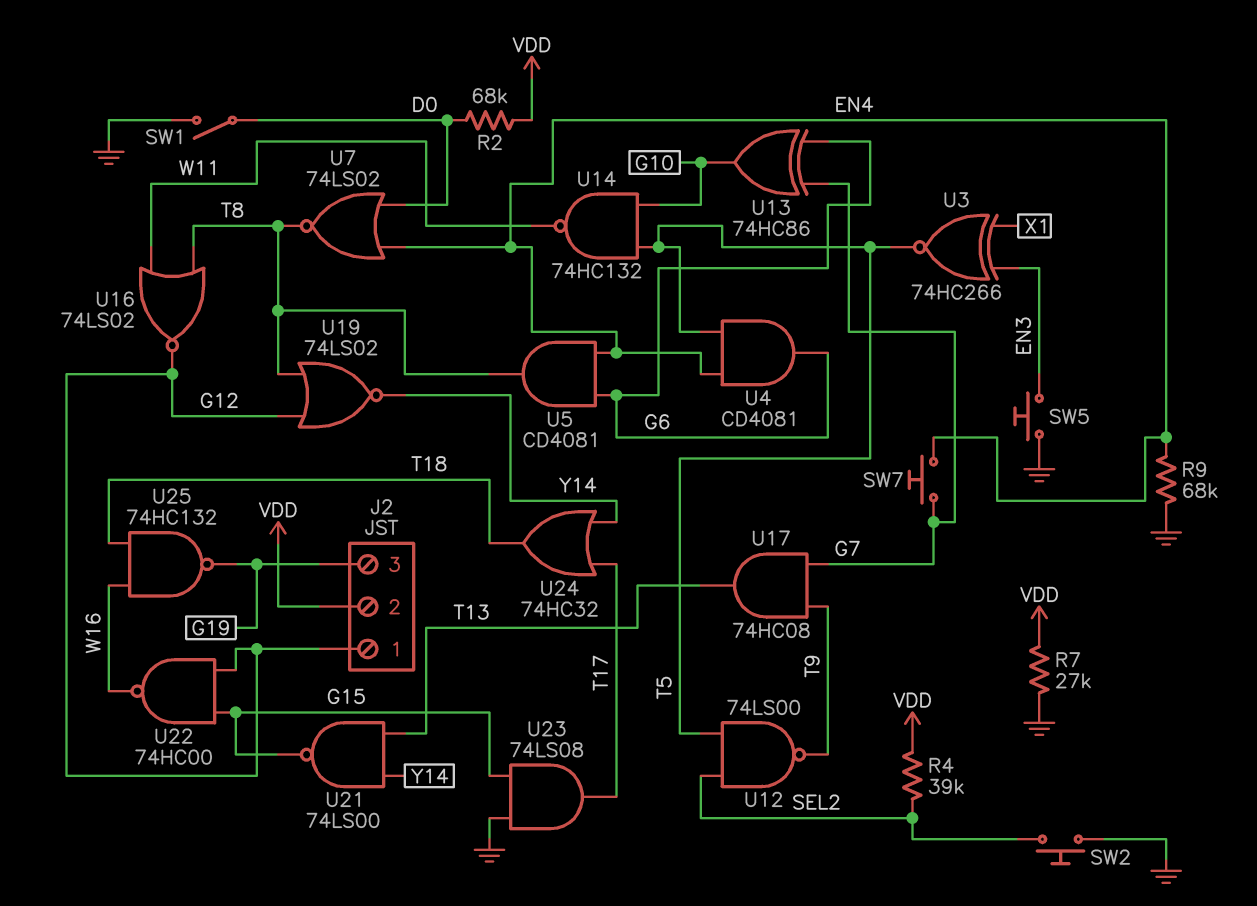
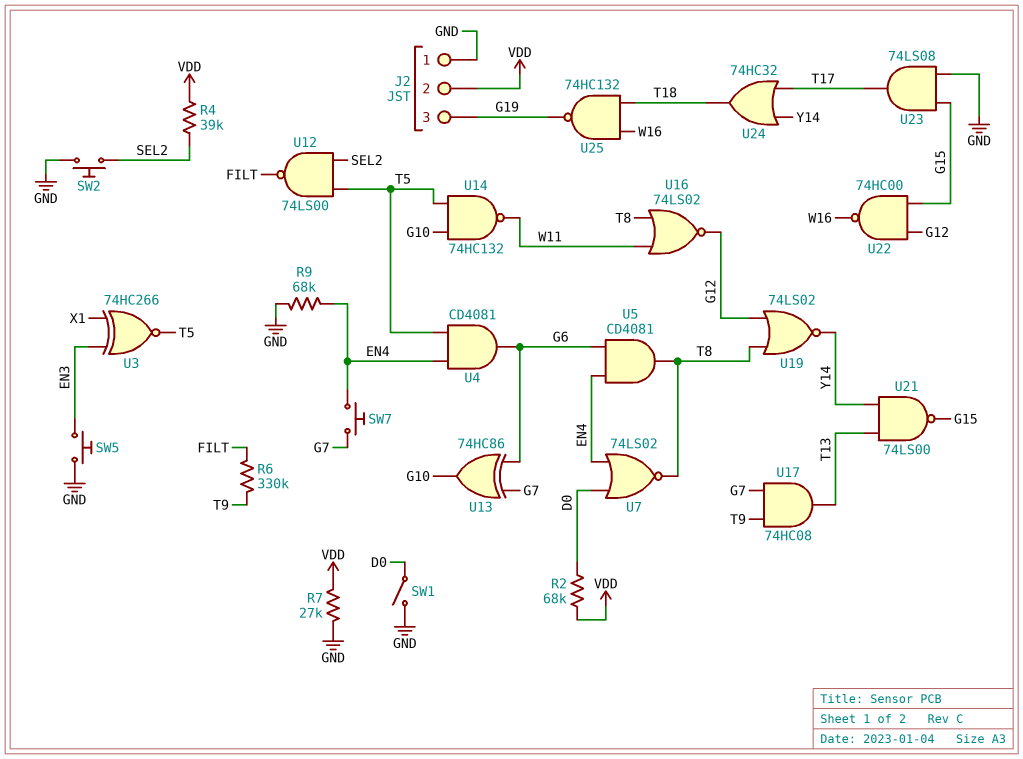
J2 pin 1: G12 -> GND
R6: none -> 330k (FILT, T9)
U12: NAND 74LS00 (in SEL2, in T5, out T9) -> NAND 74LS00 (in SEL2, in T5, out FILT)

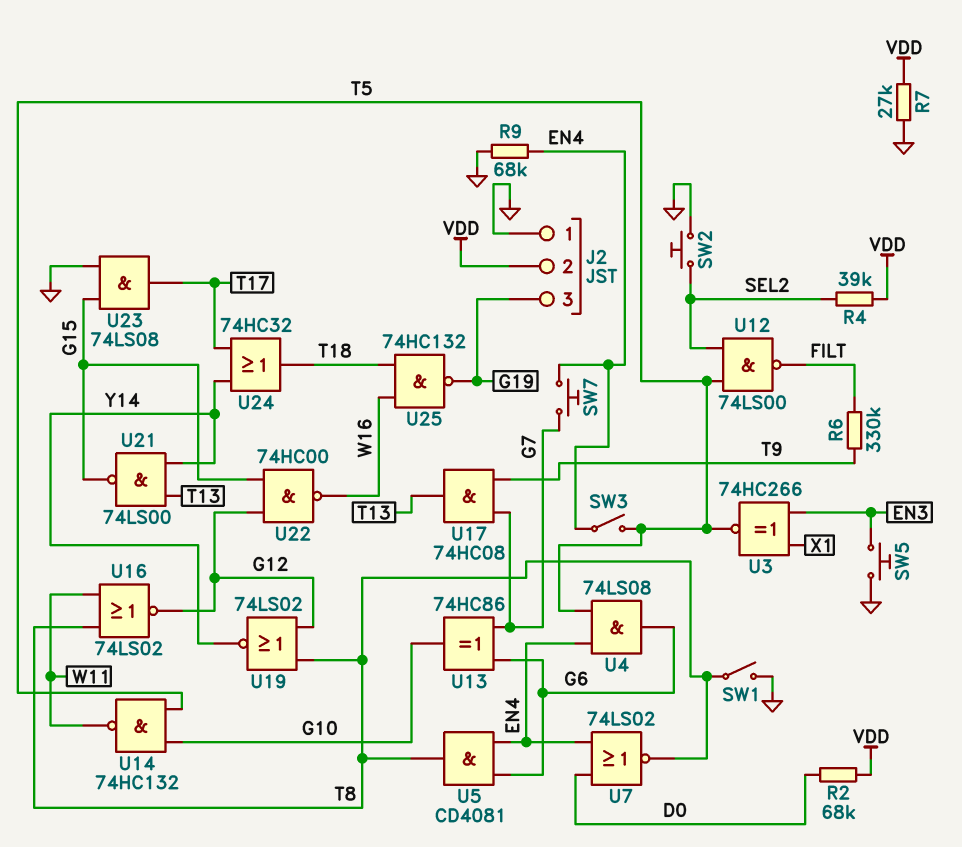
SW1: switch (D0, GND) -> switch (GND, T8)
SW3: none -> switch (EN4, T5)
U4: AND CD4081 (in EN4, in T5, out G6) -> AND 74LS08 (in EN4, in T5, out G6)

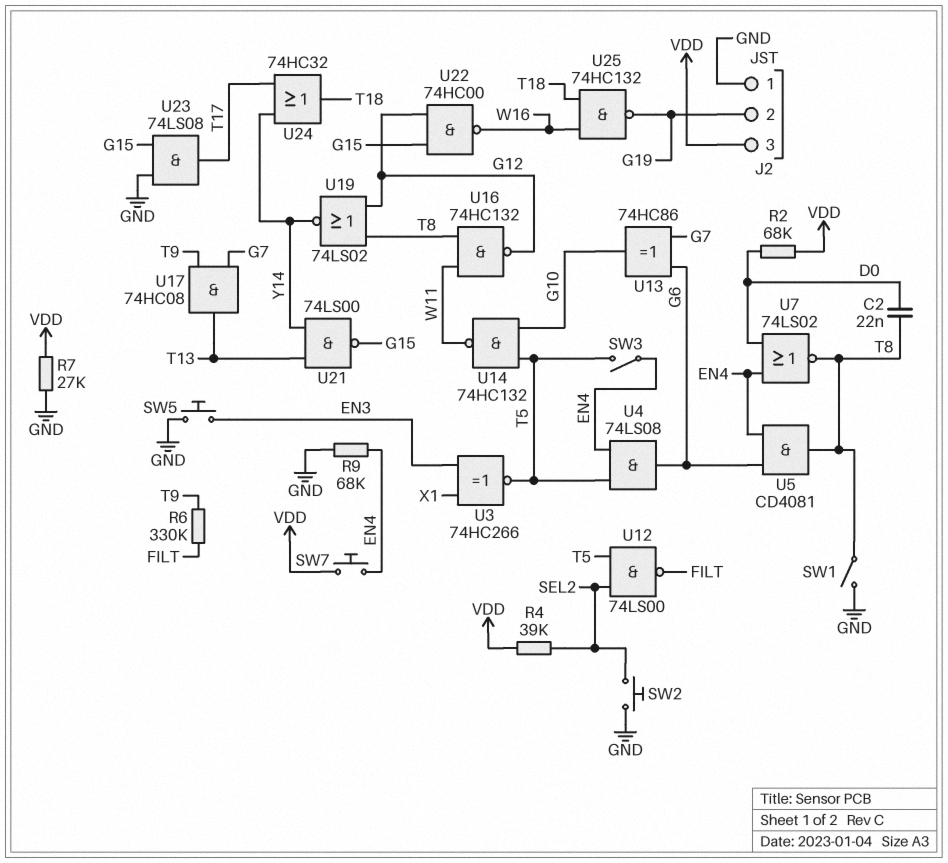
C2: none -> 22nF (D0, T8)
J2 pin 2: VDD -> G19
J2 pin 3: G19 -> VDD
SW7: button (EN4, G7) -> button (EN4, VDD)
U16: NOR 74LS02 (in T8, in W11, out G12) -> NAND 74HC132 (in T8, in W11, out G12)

